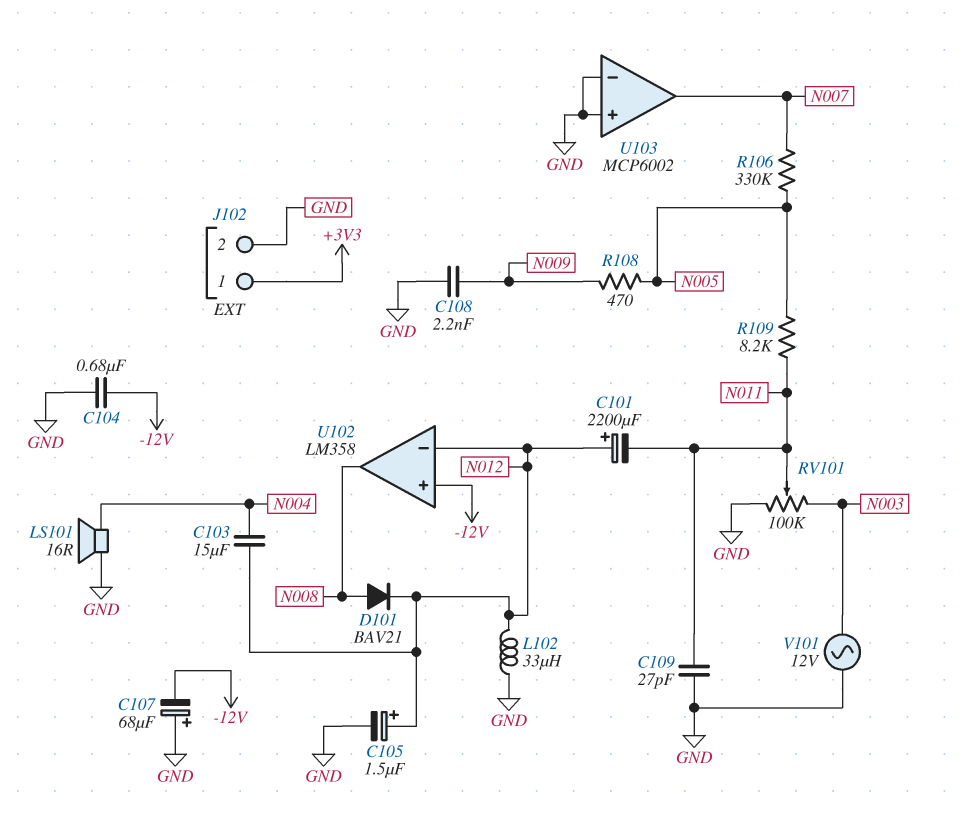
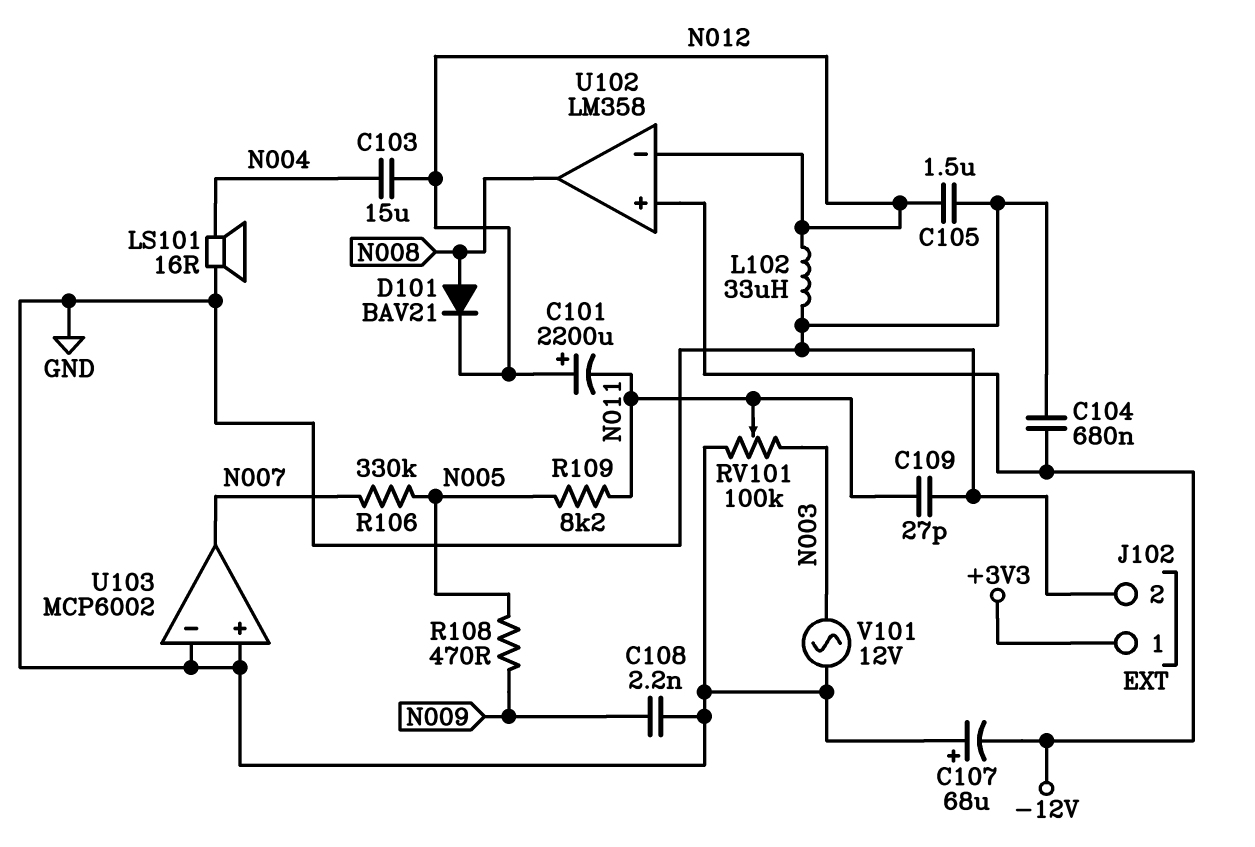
C105: 1.5uF (plus N012, minus GND) -> 1.5uF (GND, N012)

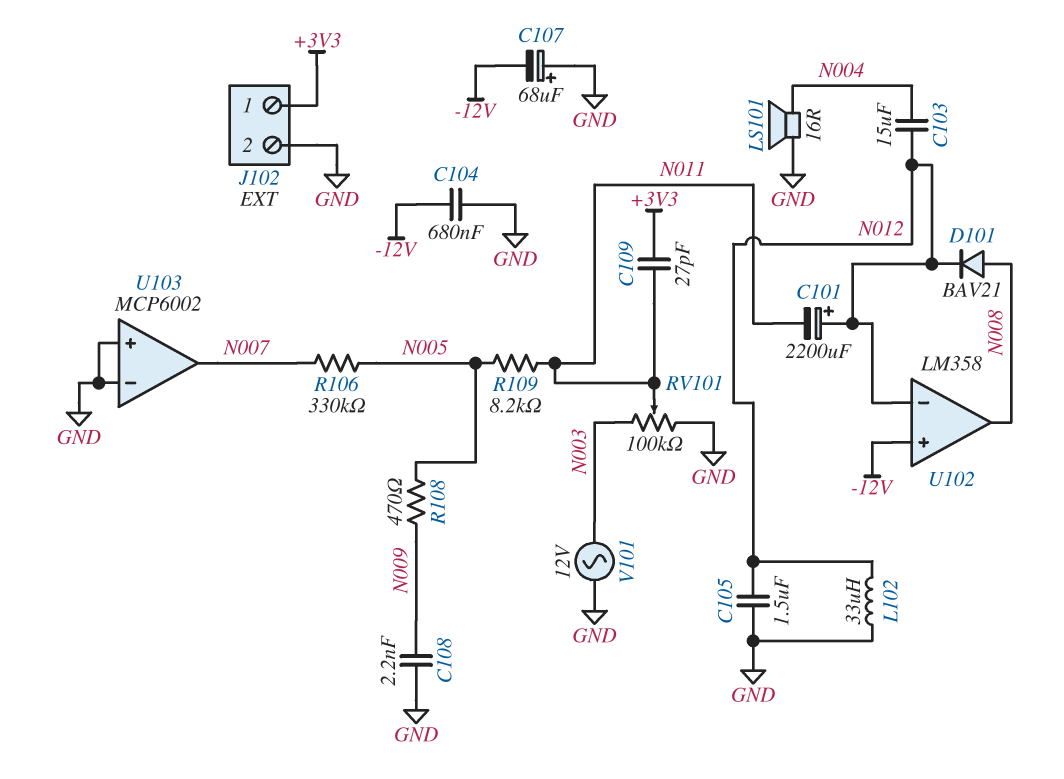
C109: 27pF (GND, N011) -> 27pF (+3V3, N011)

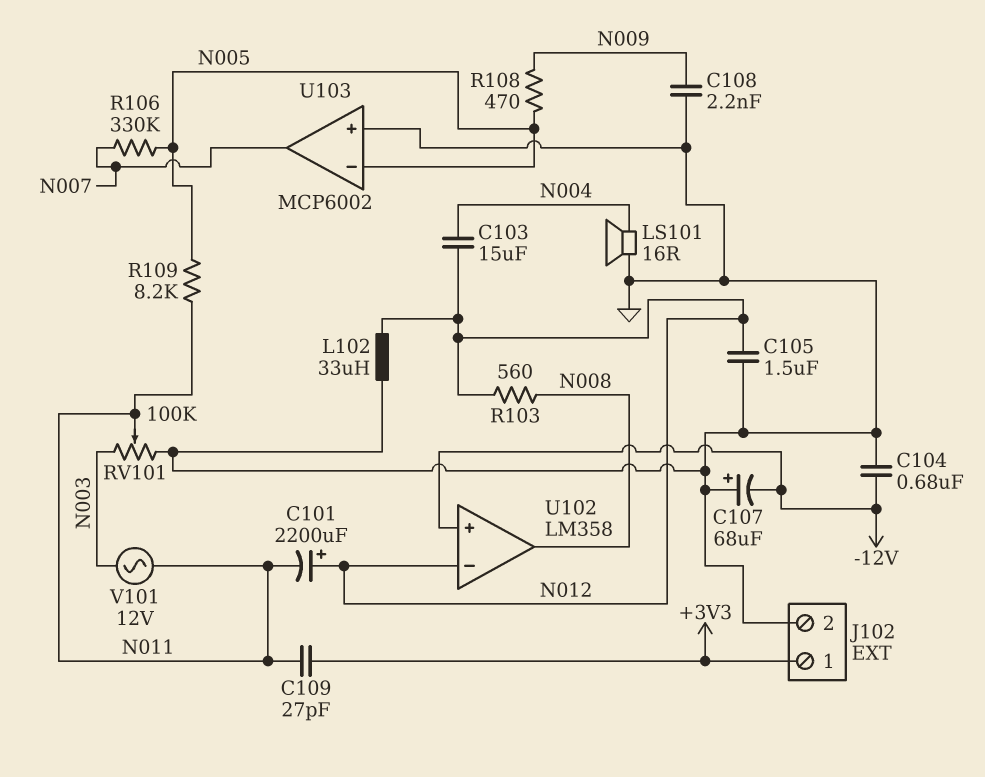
D101: diode BAV21 (A N008, K N012) -> none
R103: none -> 560 (N008, N012)
U103 pin in-: GND -> N005
V101: AC 12V (GND, N003) -> AC 12V (N003, N011)

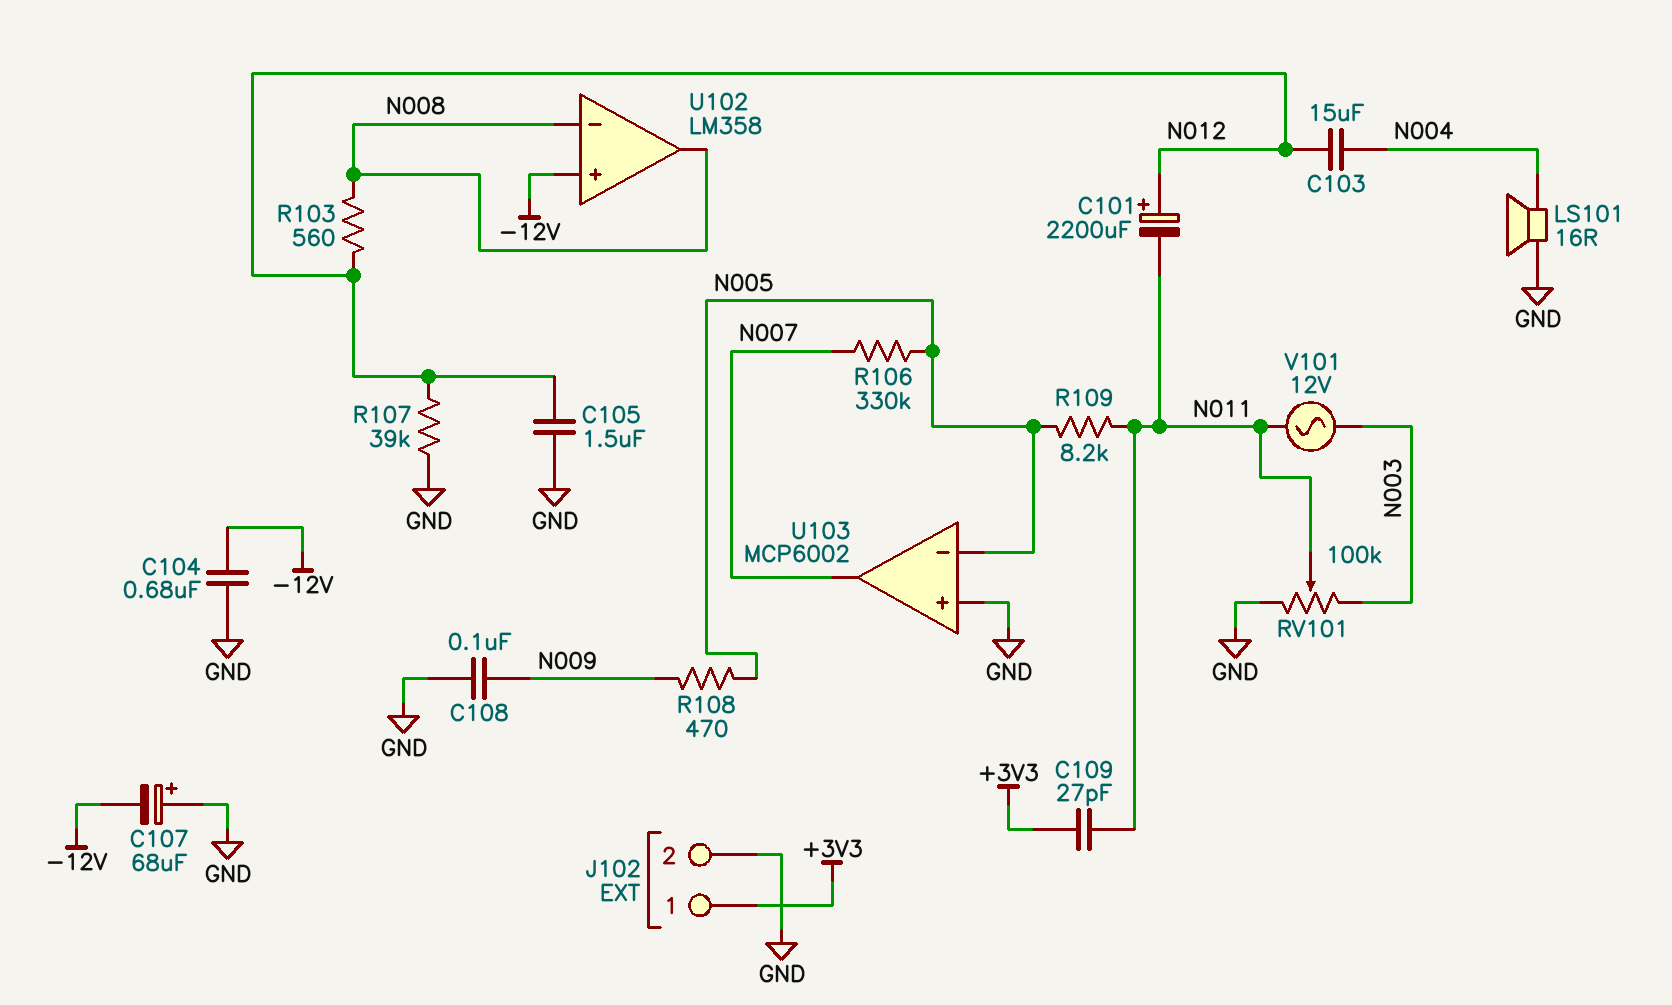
C108: 2.2nF (GND, N009) -> 100nF (GND, N009)
L102: 33uH (GND, N012) -> none
R107: none -> 39k (GND, N012)
U102 pin in-: N012 -> N008

